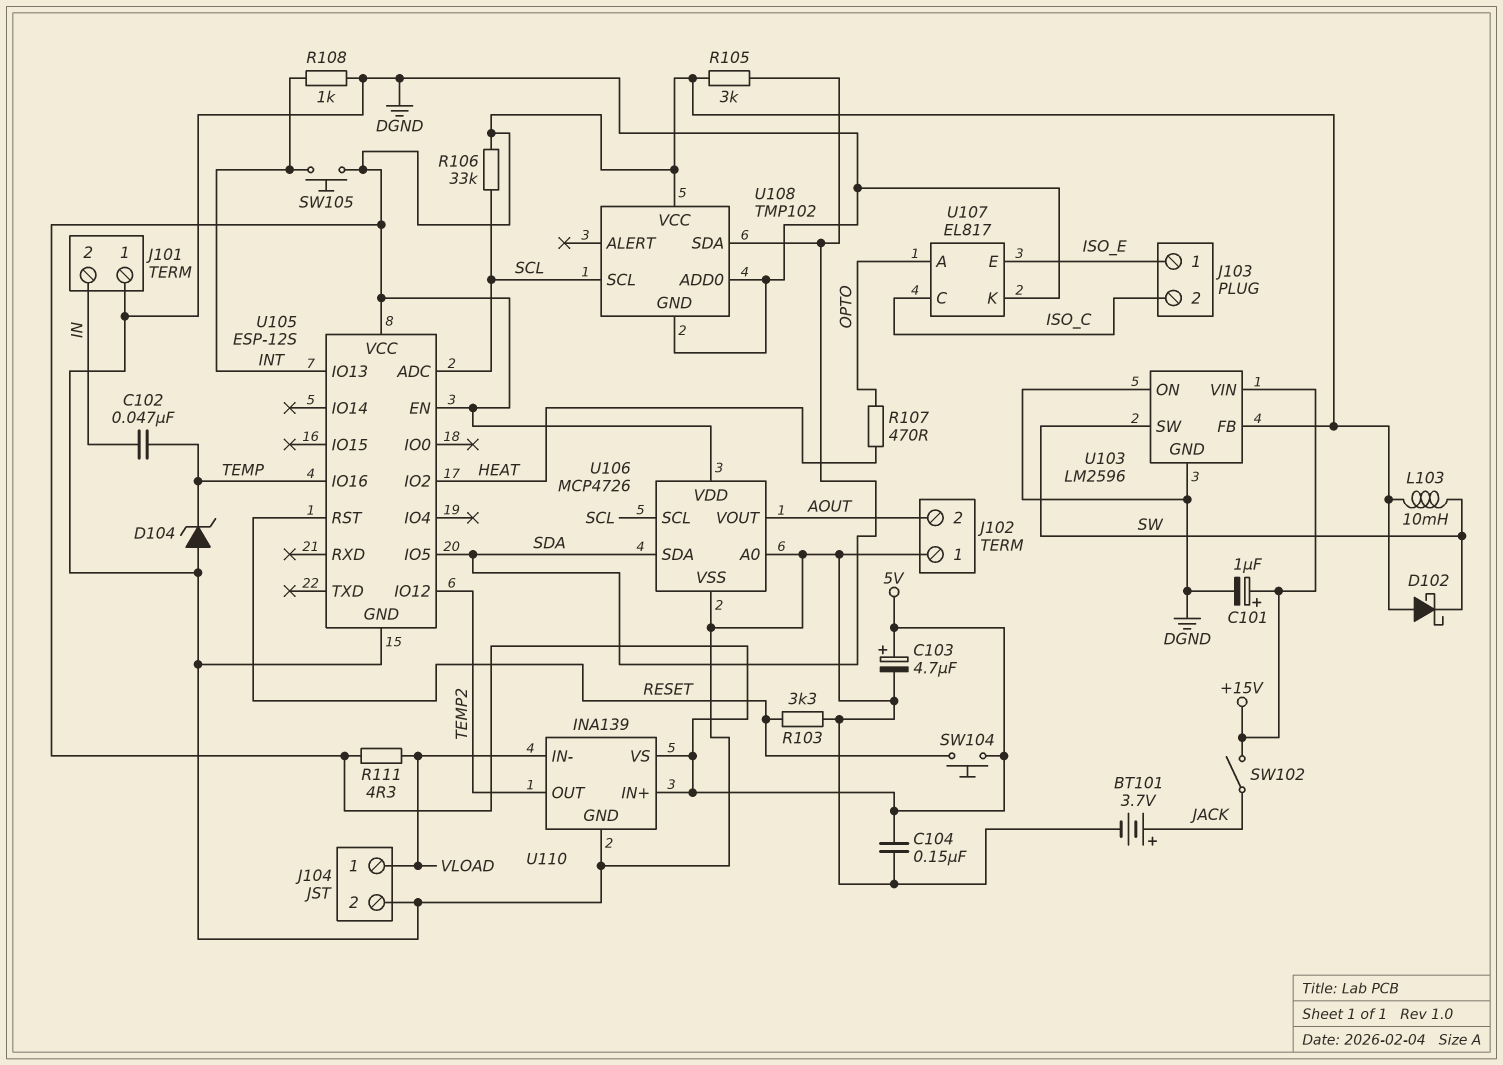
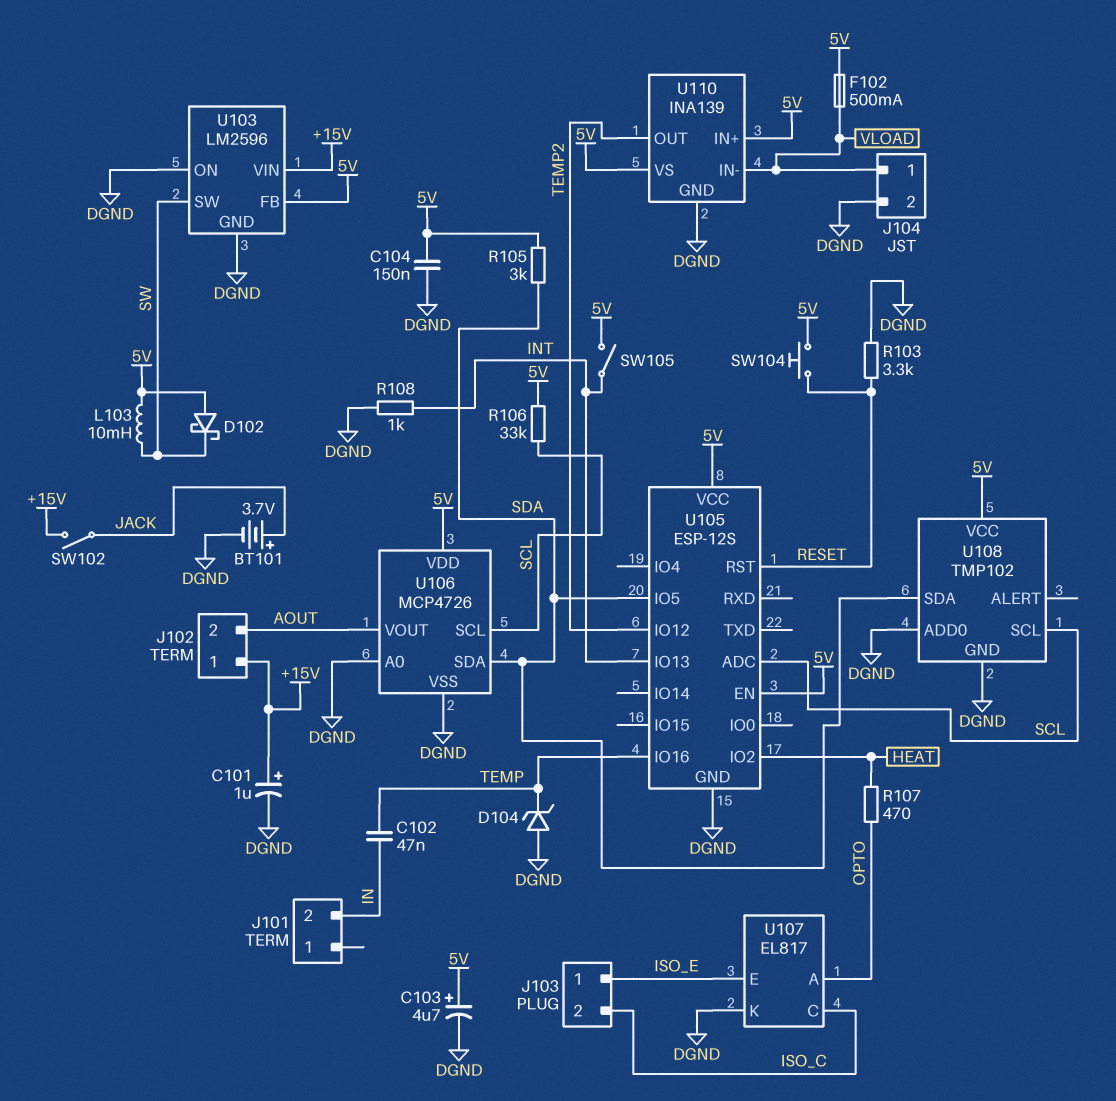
F102: none -> 500mA (5V, VLOAD)
J101 pin 1: DGND -> none
J102 pin 1: DGND -> +15V
R111: 4.3 (5V, VLOAD) -> none
SW105: button (5V, INT) -> switch (5V, INT)

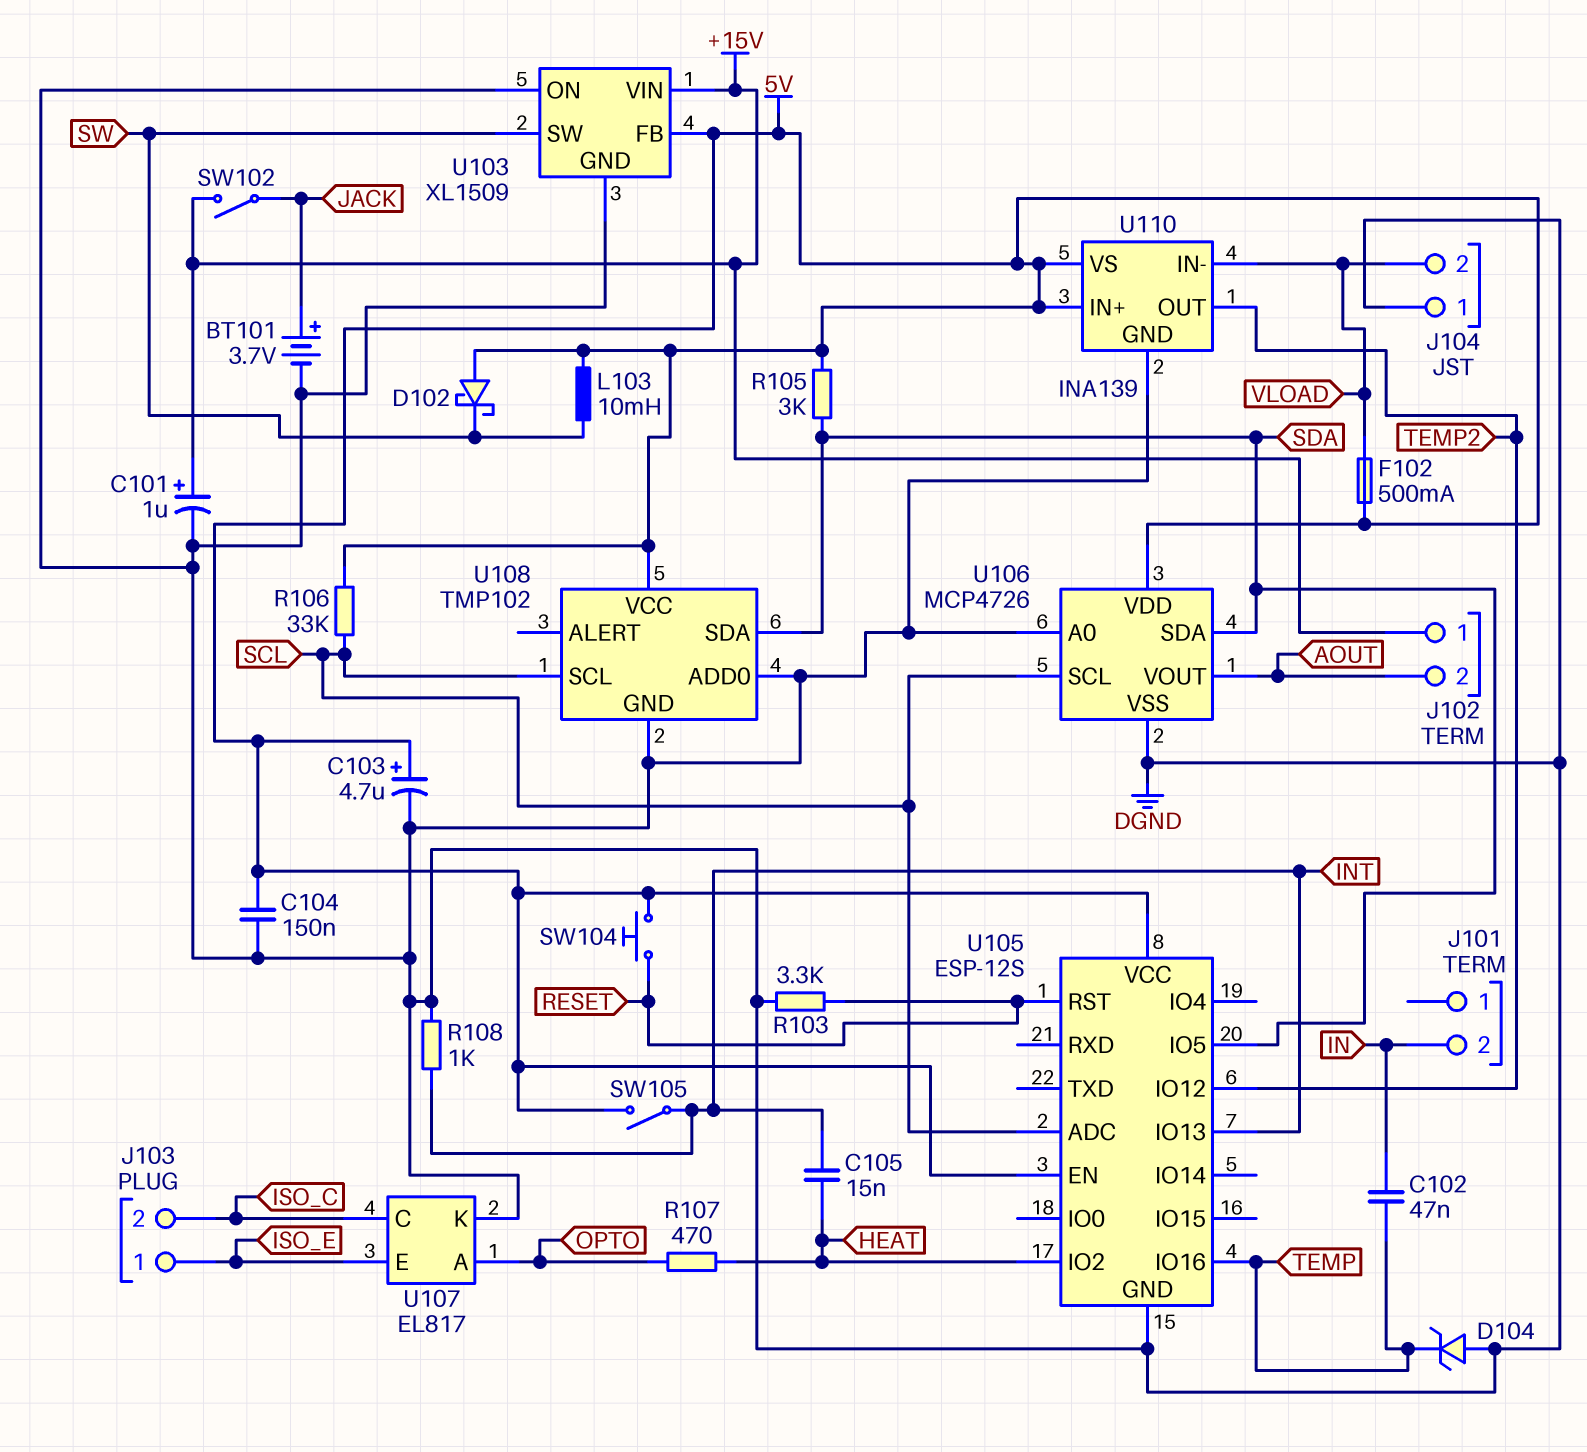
C105: none -> 15nF (HEAT, INT)
J104 pin 1: VLOAD -> DGND
J104 pin 2: DGND -> VLOAD
U103: LM2596 -> XL1509

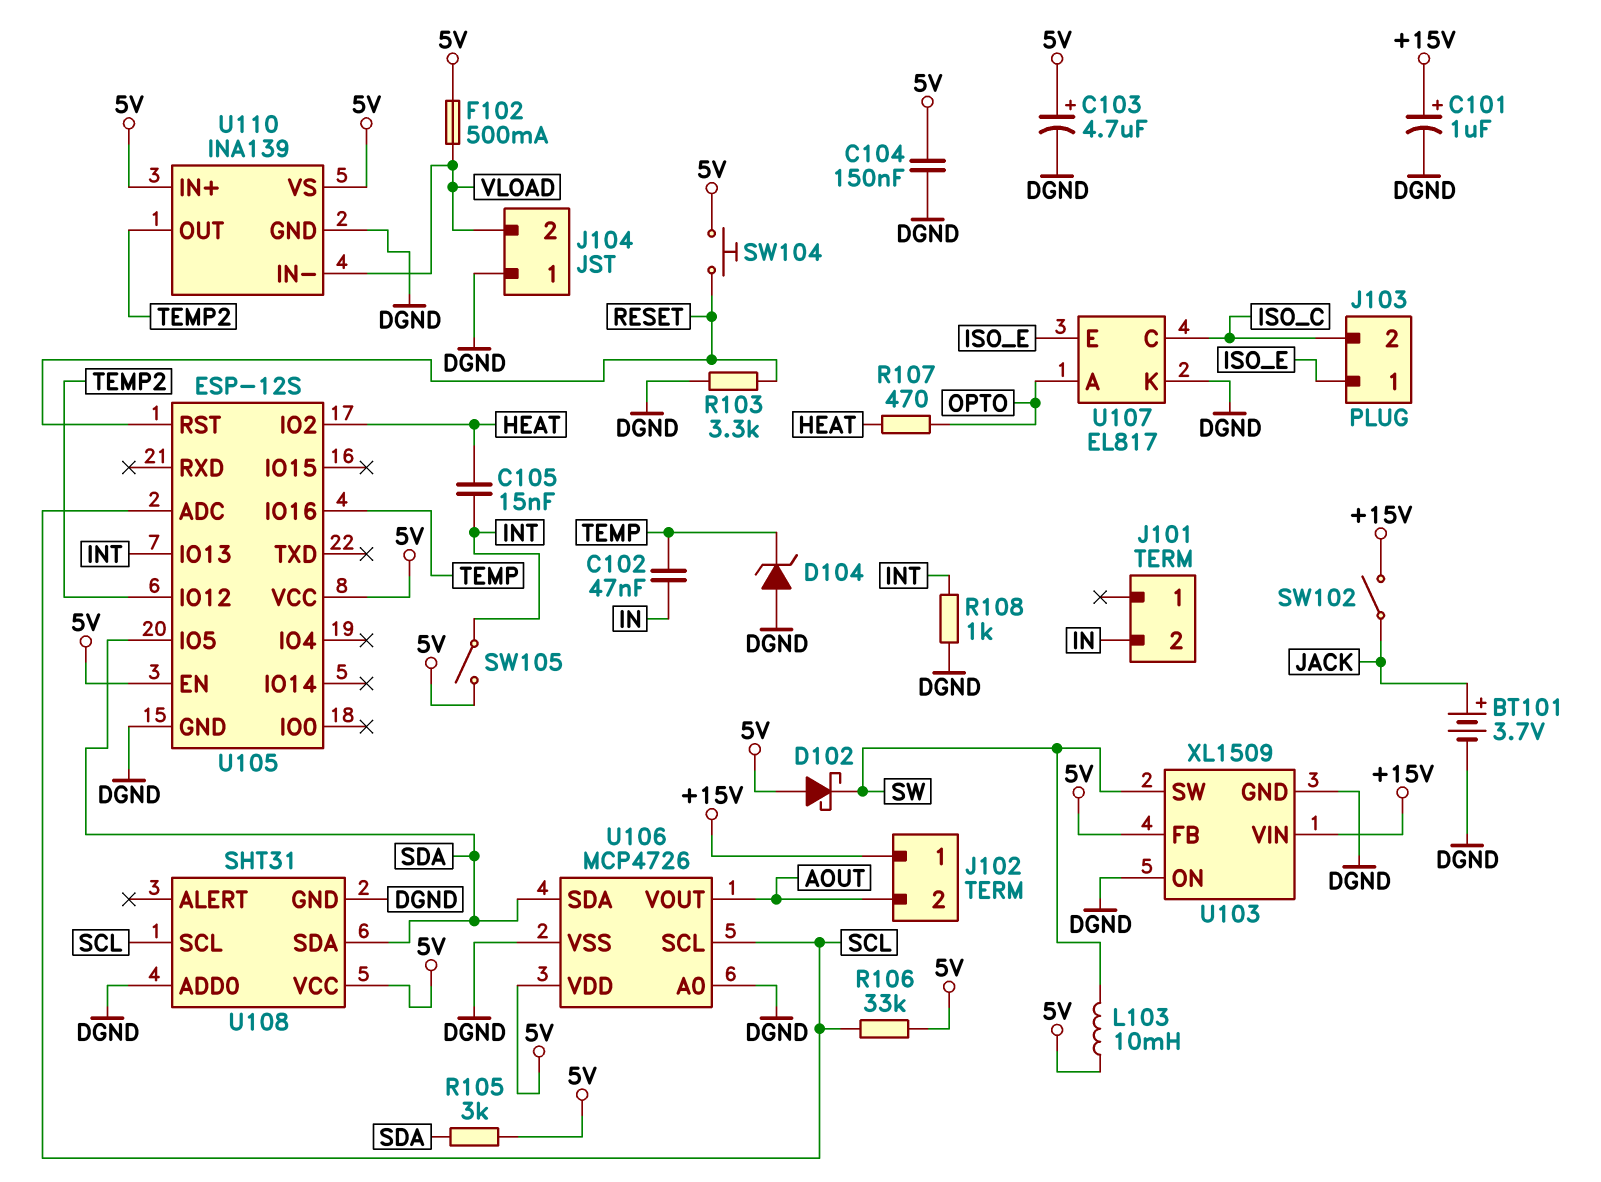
U108: TMP102 -> SHT31

